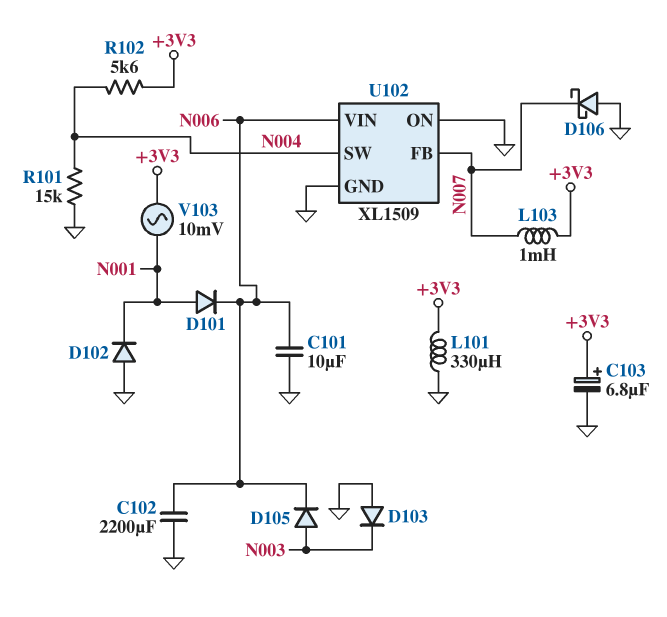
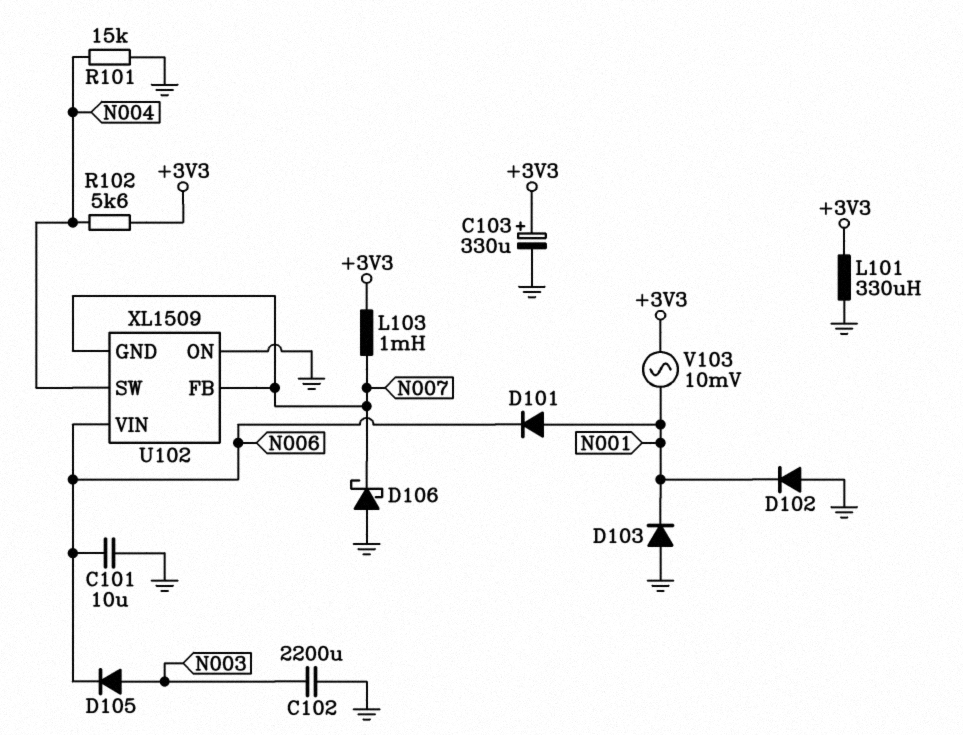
C102: 2200uF (GND, N006) -> 2200uF (GND, N003)
C103: 6.8uF (plus +3V3, minus GND) -> 330uF (plus +3V3, minus GND)
D103: diode (A GND, K N003) -> diode (A GND, K N001)
U102 pin GND: GND -> N007

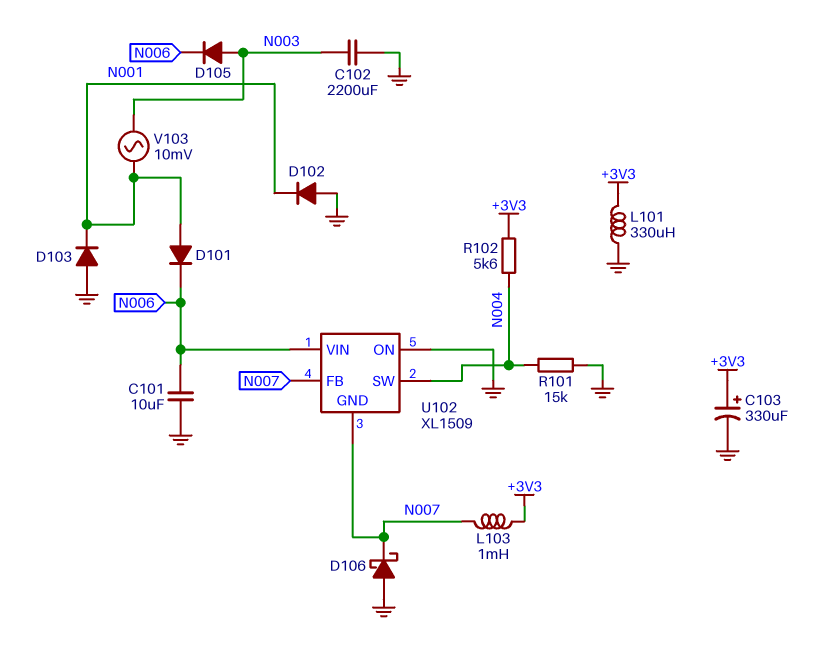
V103: AC 10mV (+3V3, N001) -> AC 10mV (N001, N003)

